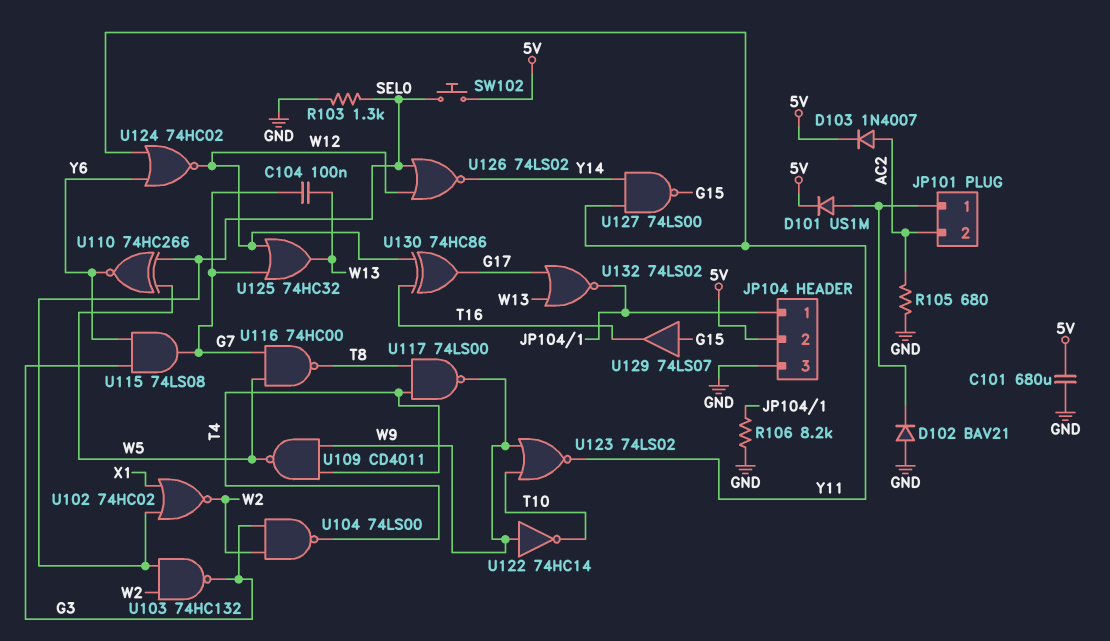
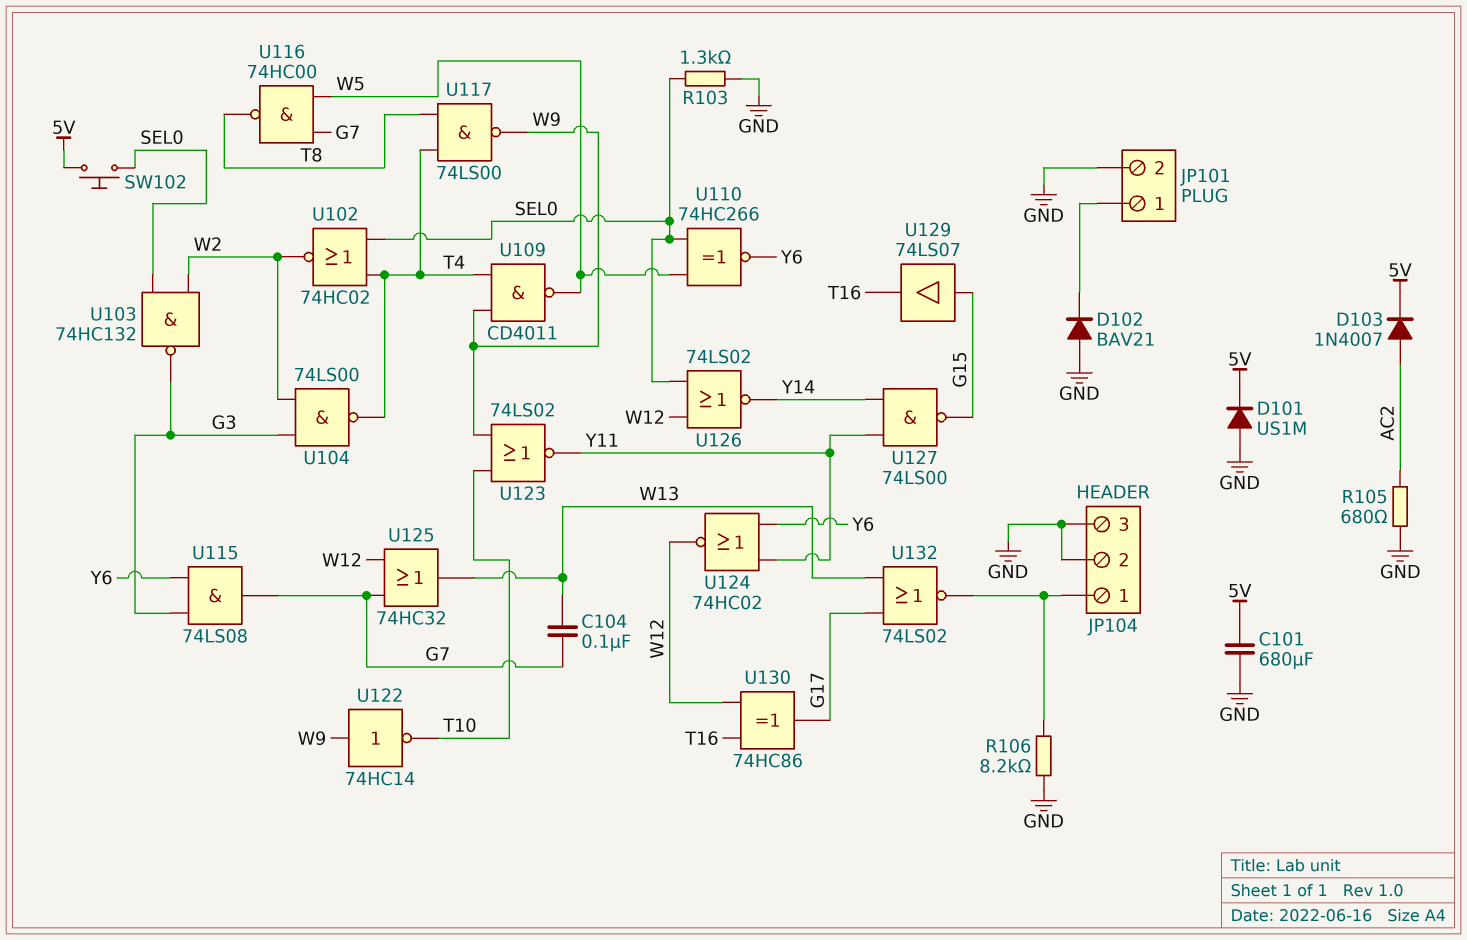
D101: diode US1M (A JP101/1, K 5V) -> diode US1M (A GND, K 5V)
JP101 pin 2: AC2 -> GND
JP104 pin 2: 5V -> GND
U102: NOR 74HC02 (in SEL0, in X1, out W2) -> NOR 74HC02 (in SEL0, in T4, out W2)

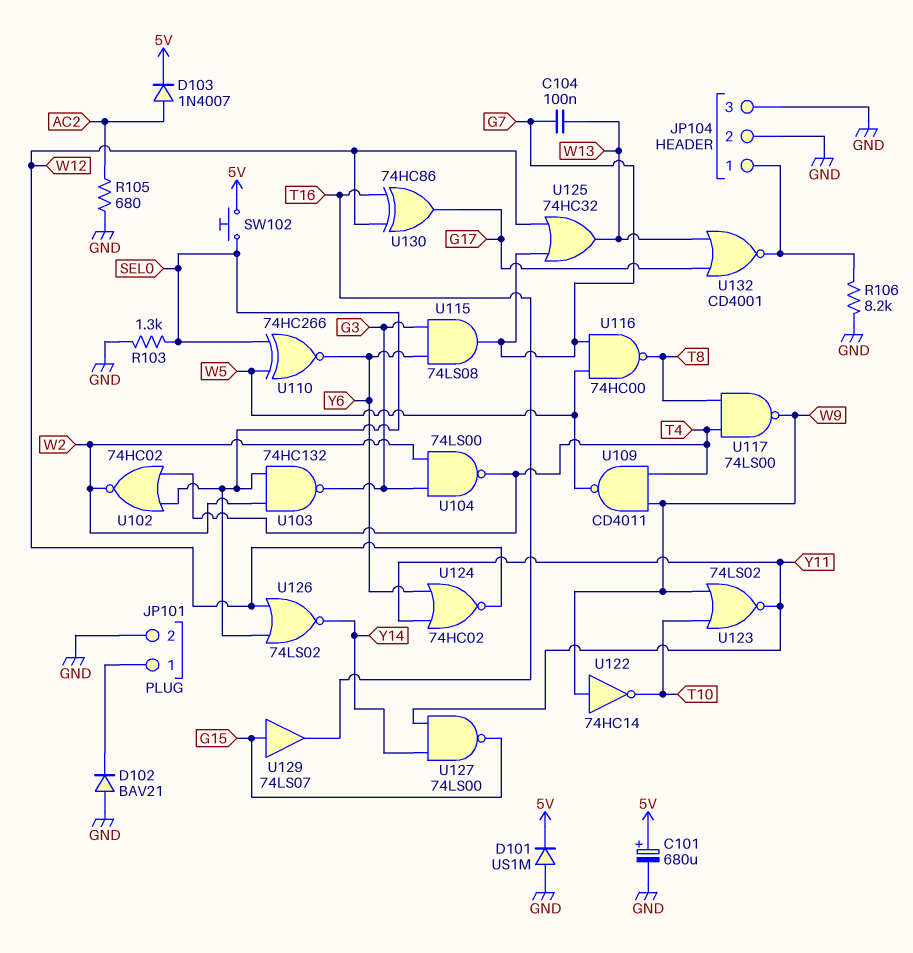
C101: 680uF (5V, GND) -> 680uF (plus 5V, minus GND)
U132: NOR 74LS02 (in G17, in W13, out JP104/1) -> NOR CD4001 (in G17, in W13, out JP104/1)

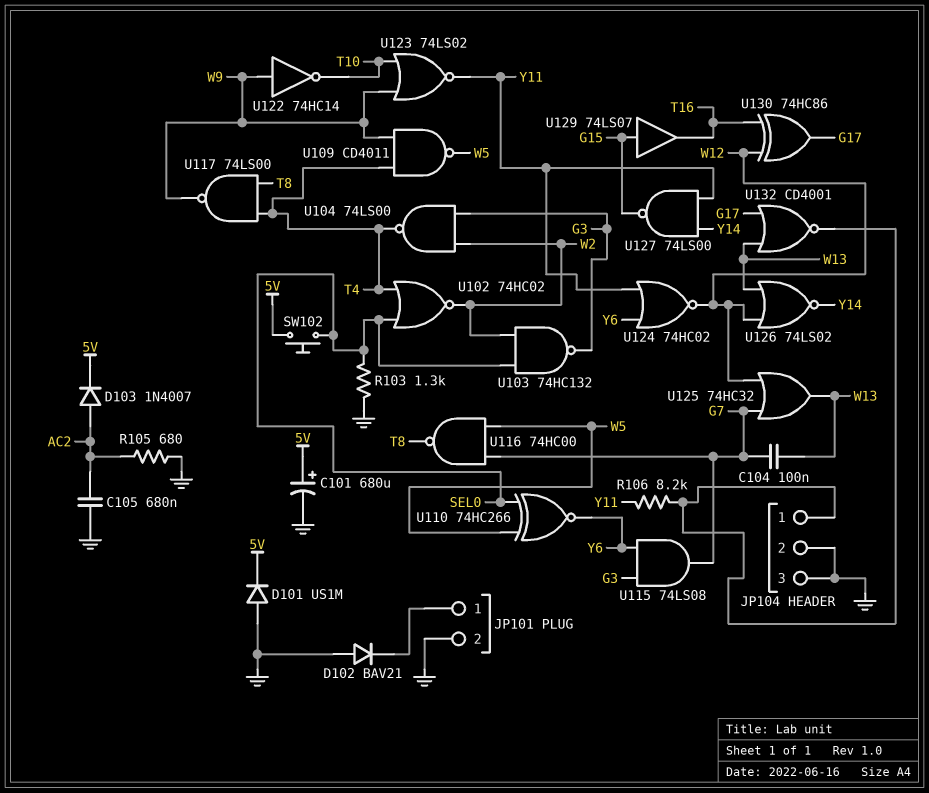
C105: none -> 680nF (AC2, GND)
R106: 8.2k (GND, JP104/1) -> 8.2k (JP104/1, Y11)
U126: NOR 74LS02 (in SEL0, in W12, out Y14) -> NOR 74LS02 (in W12, in W13, out Y14)

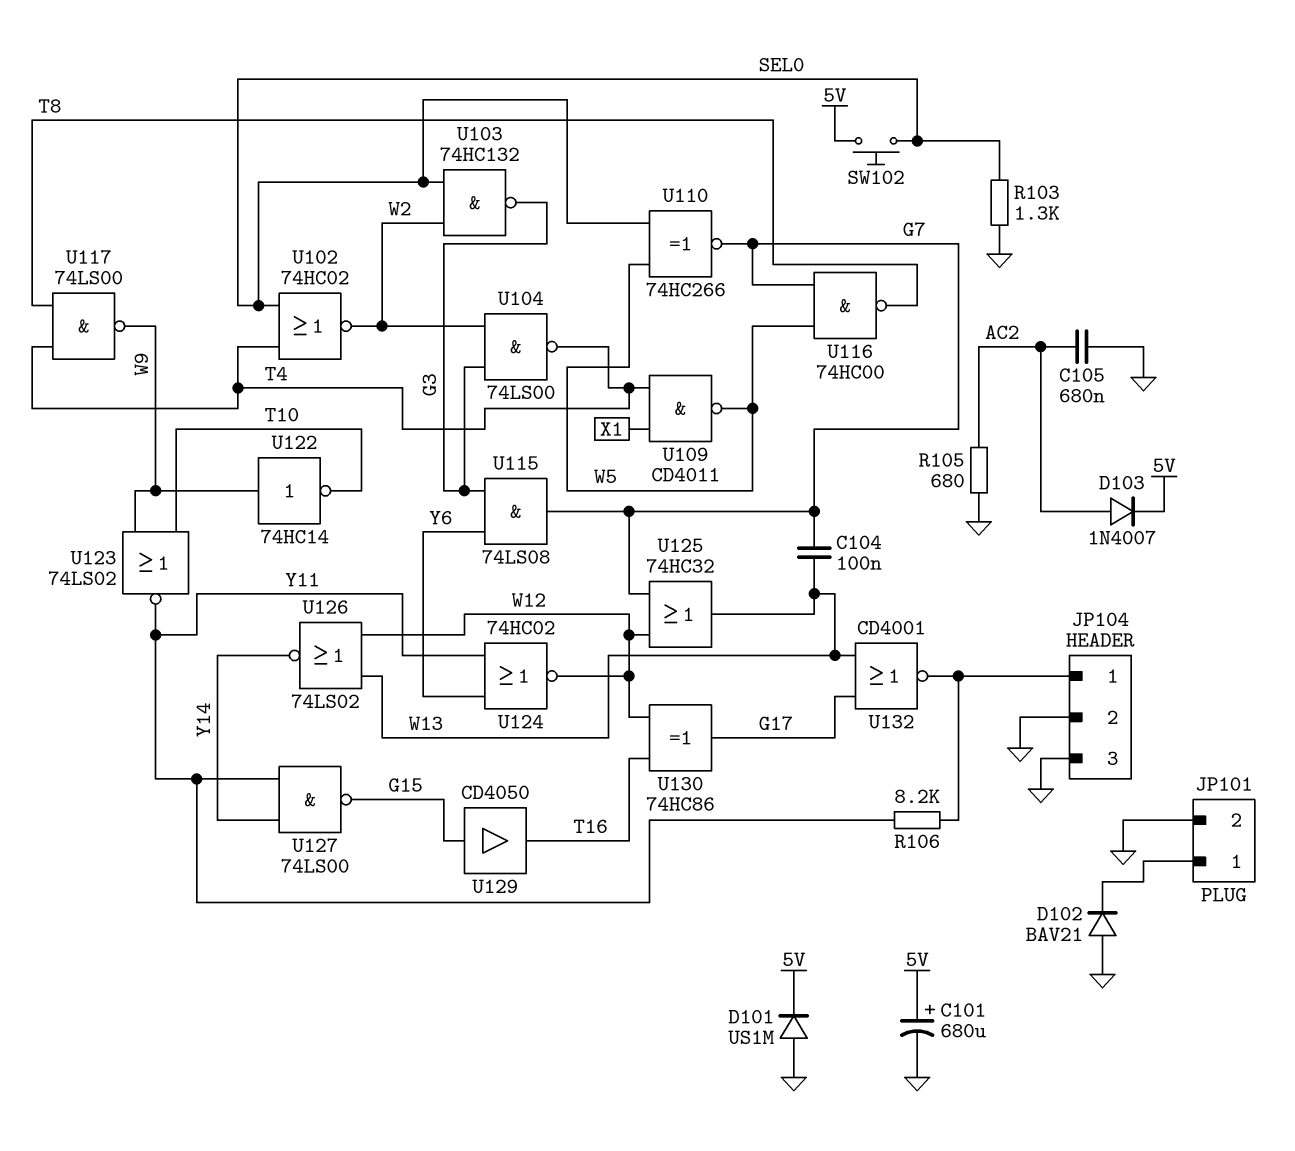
U109: NAND CD4011 (in T4, in W9, out W5) -> NAND CD4011 (in T4, in X1, out W5)
U110: XNOR 74HC266 (in SEL0, in W5, out Y6) -> XNOR 74HC266 (in SEL0, in W5, out G7)
U129: buffer 74LS07 (in G15, out T16) -> buffer CD4050 (in G15, out T16)

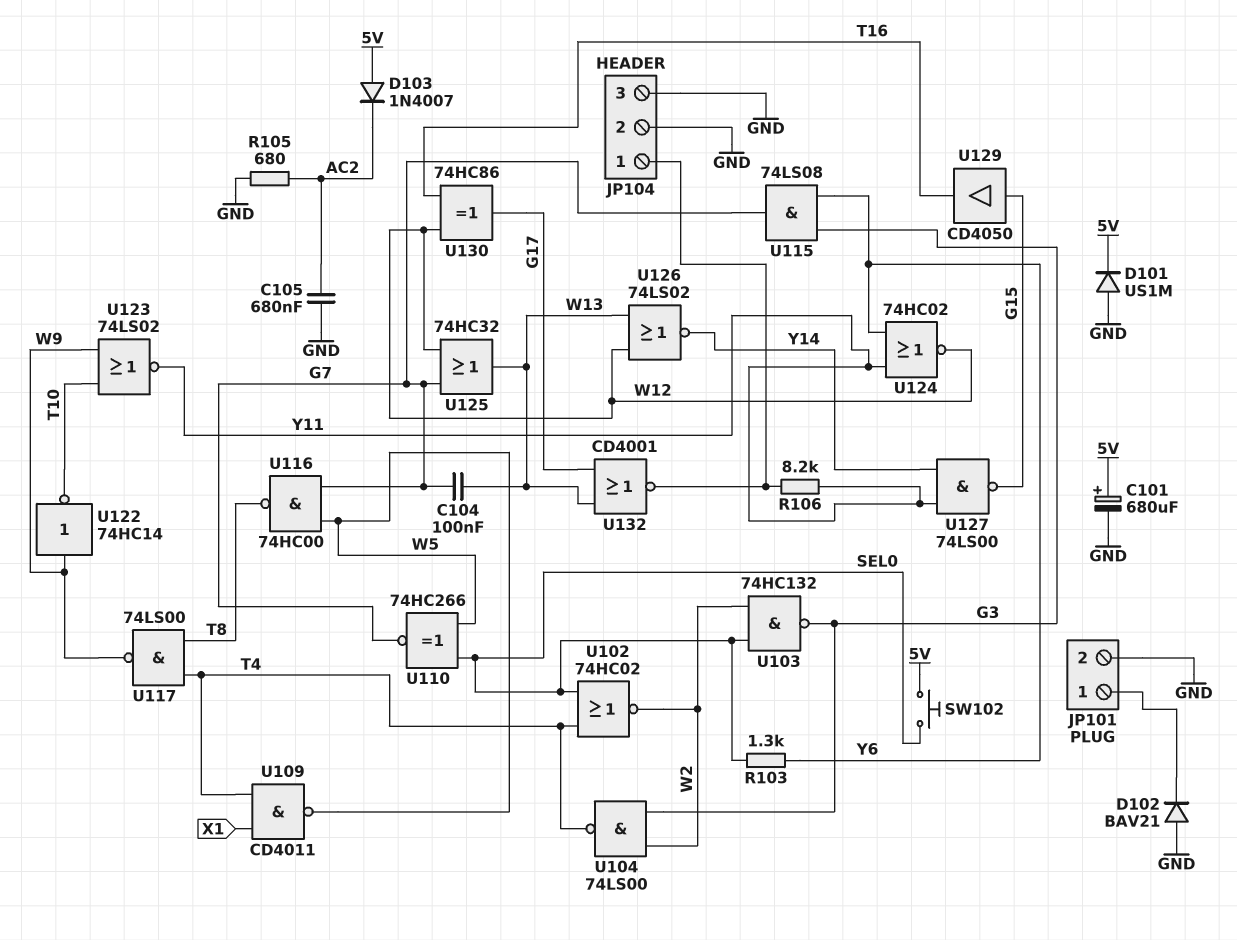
D103: diode 1N4007 (A AC2, K 5V) -> diode 1N4007 (A 5V, K AC2)
R103: 1.3k (GND, SEL0) -> 1.3k (SEL0, Y6)

